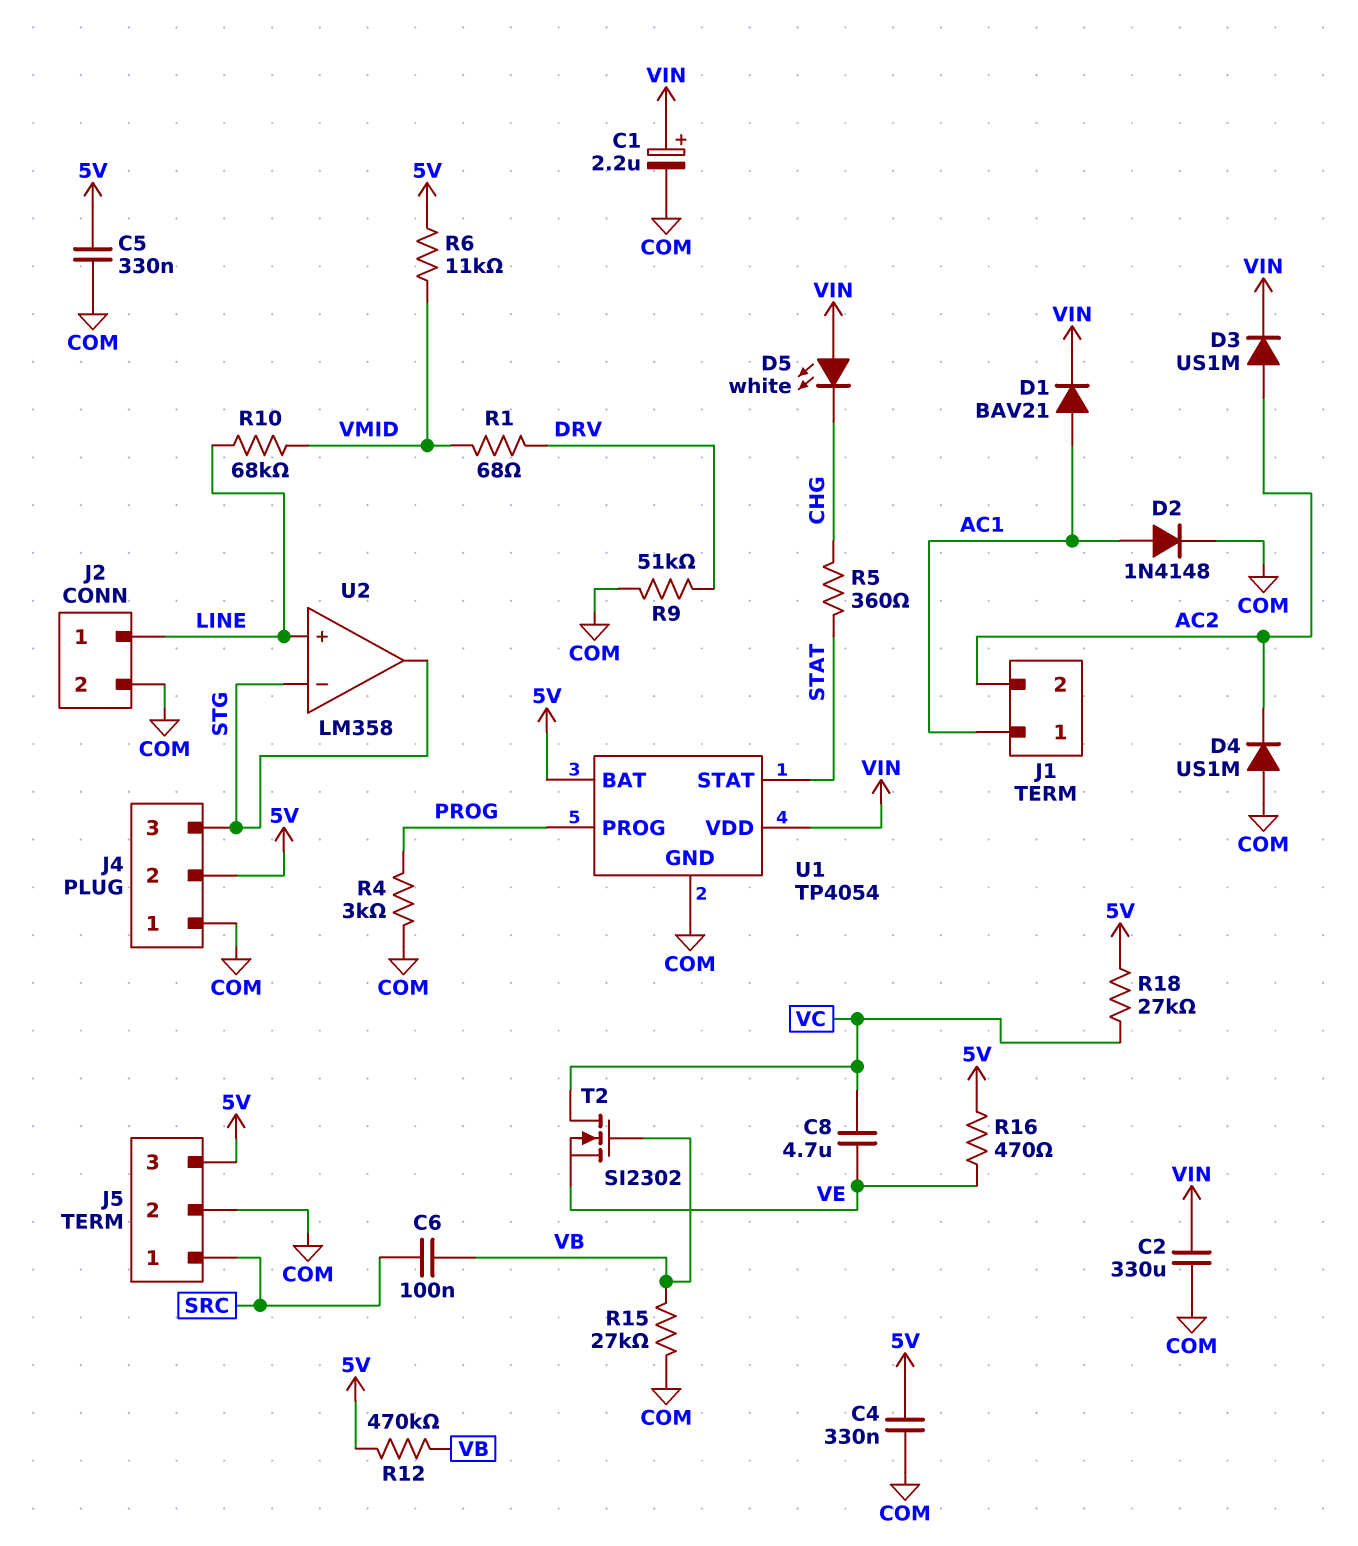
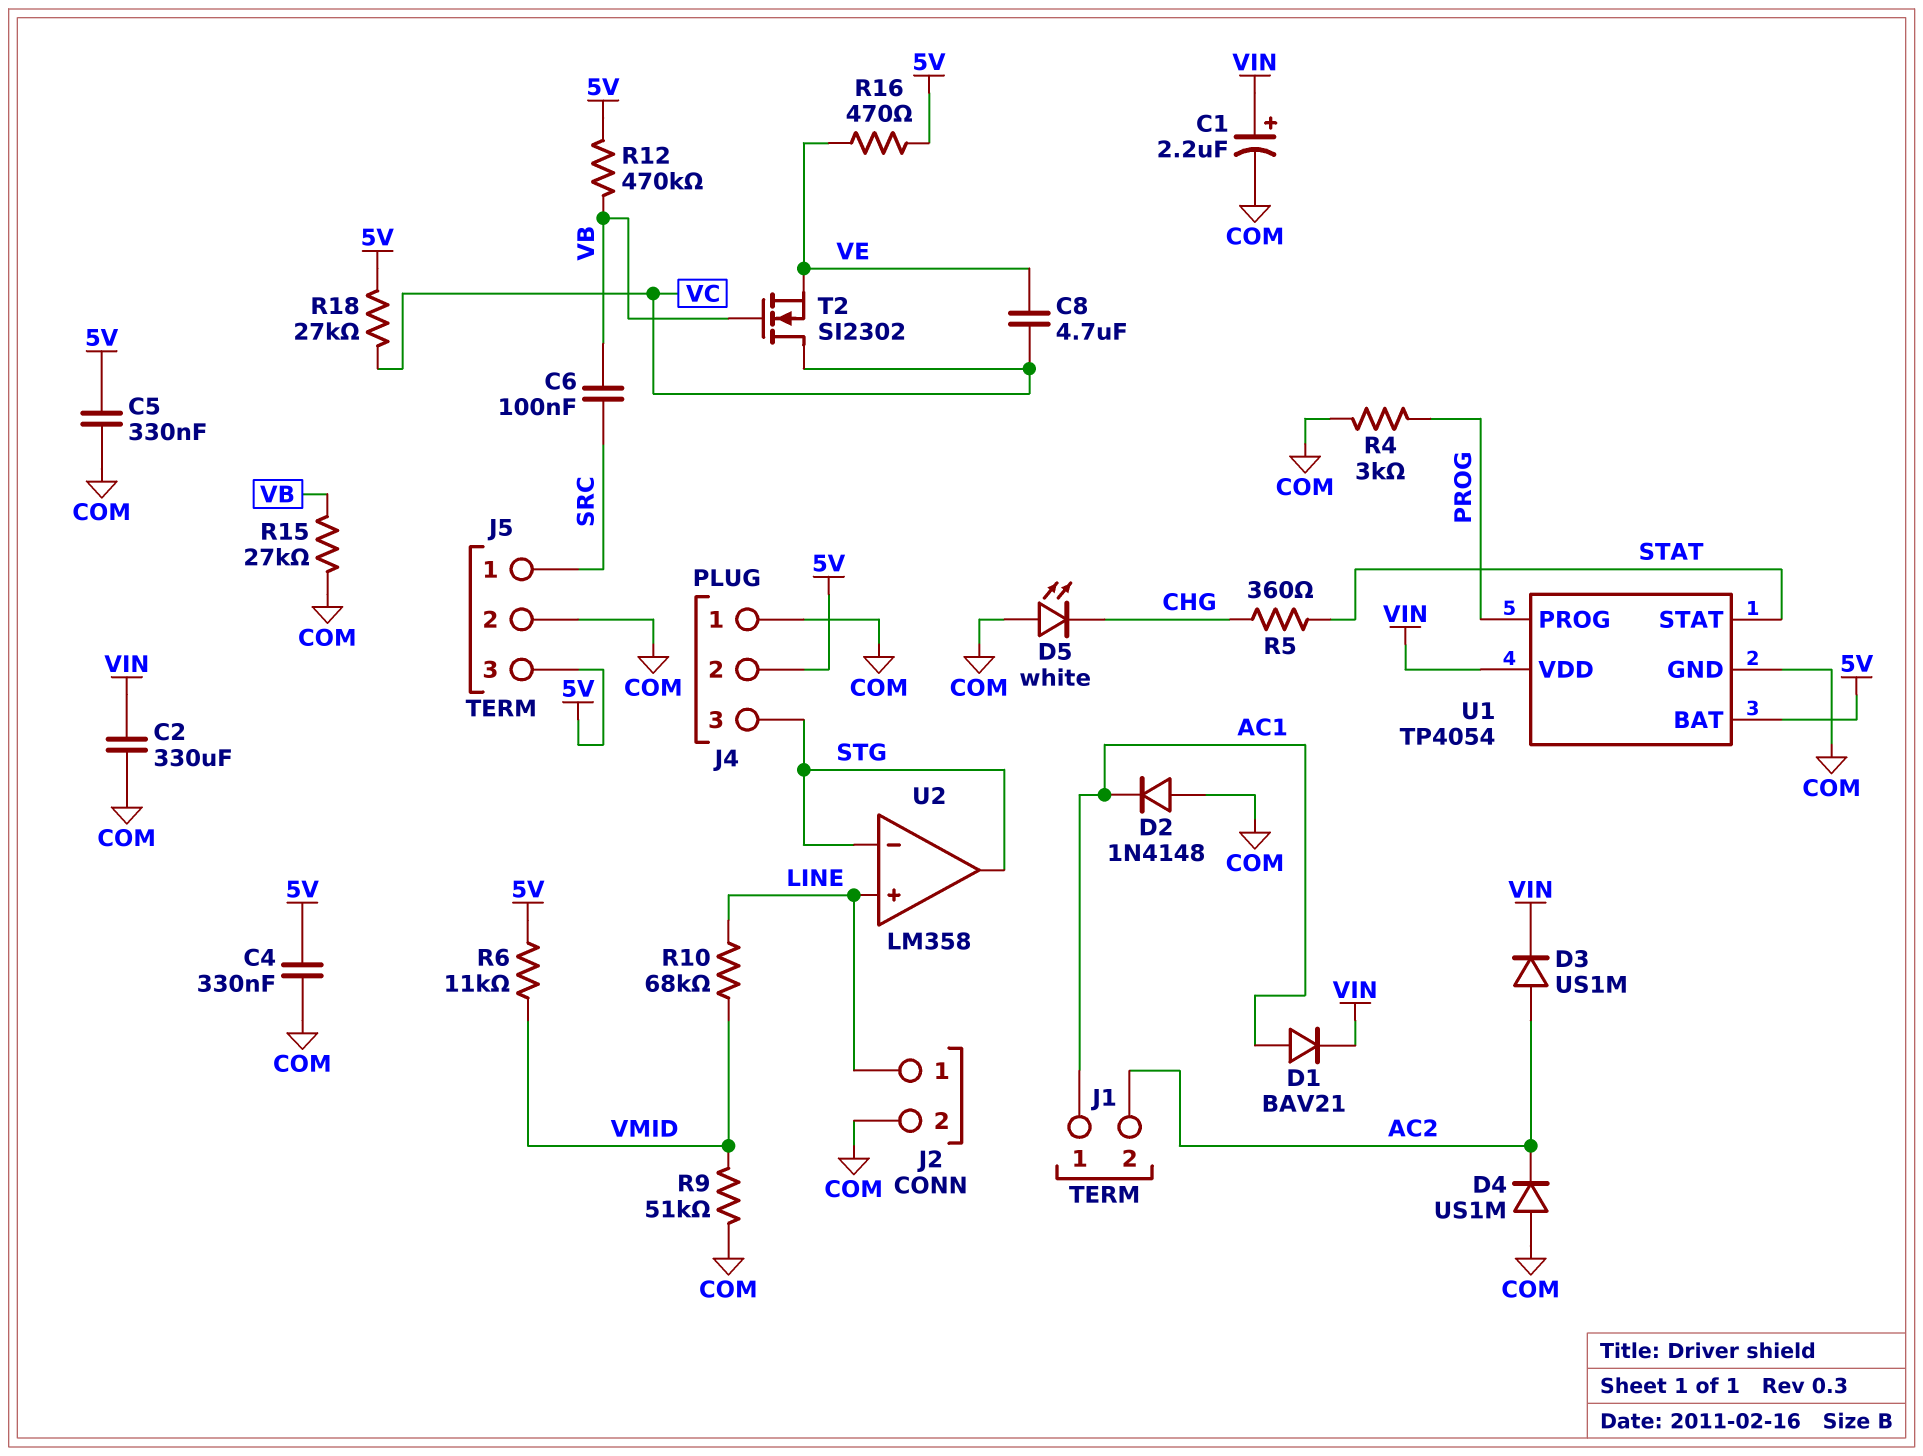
D2: diode 1N4148 (A AC1, K COM) -> diode 1N4148 (A COM, K AC1)
D5: LED white (A VIN, K CHG) -> LED white (A COM, K CHG)
R1: 68 (DRV, VMID) -> none
R9: 51k (COM, DRV) -> 51k (COM, VMID)

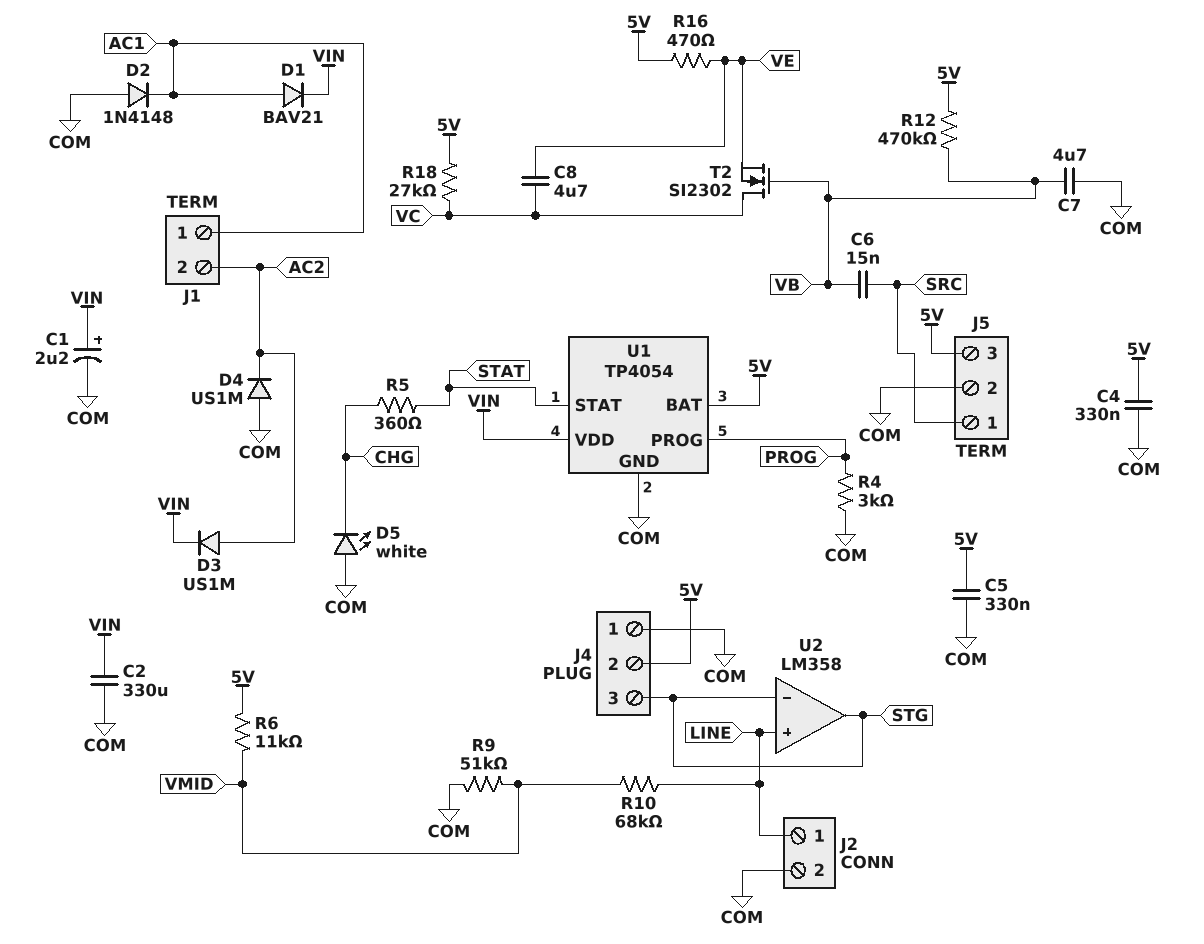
C6: 100nF (SRC, VB) -> 15nF (SRC, VB)
C7: none -> 4.7uF (COM, VB)
R15: 27k (COM, VB) -> none

